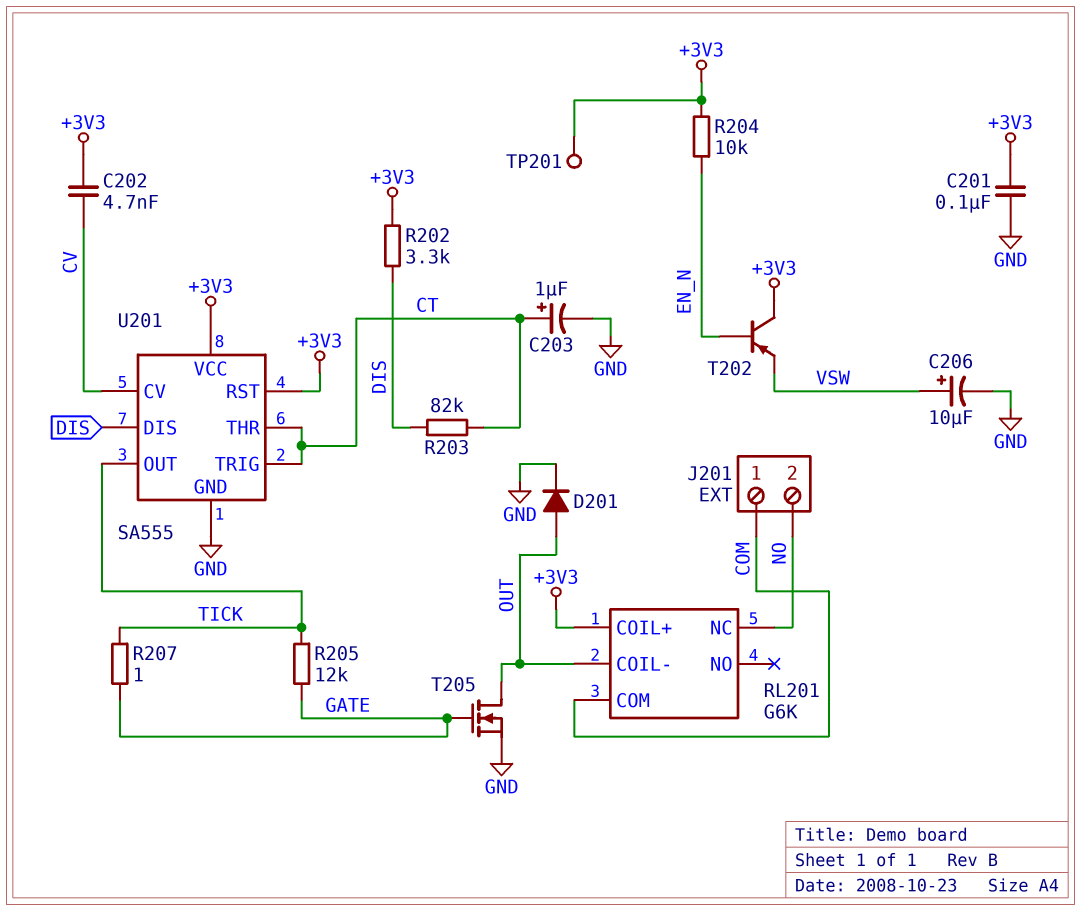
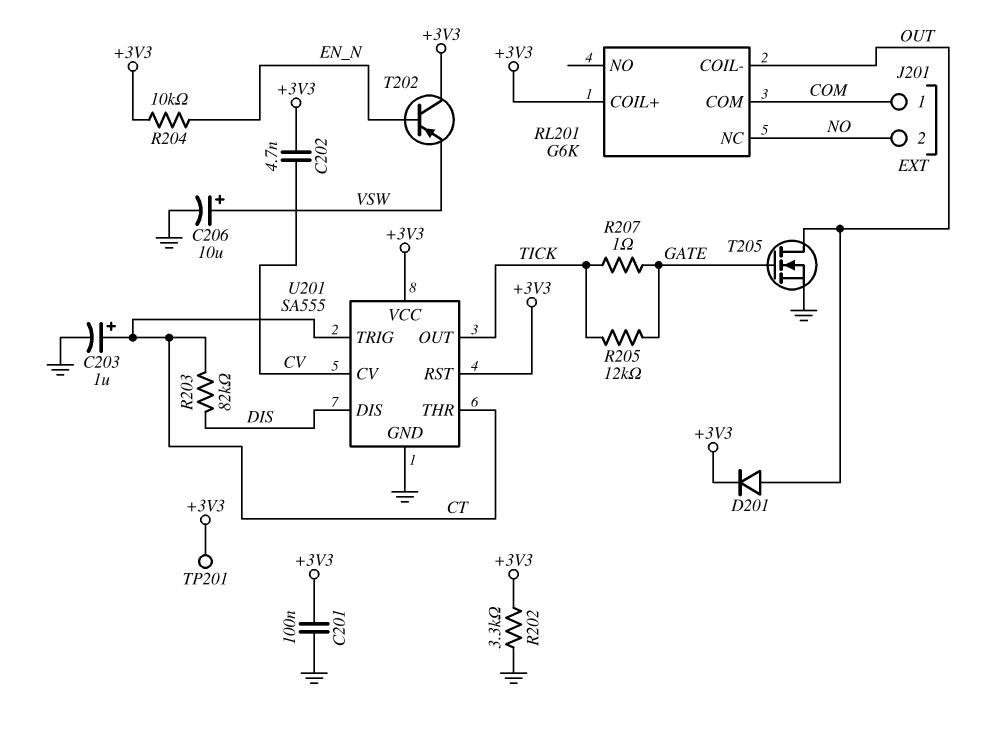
D201: diode (A OUT, K GND) -> diode (A OUT, K +3V3)
R202: 3.3k (+3V3, DIS) -> 3.3k (+3V3, GND)

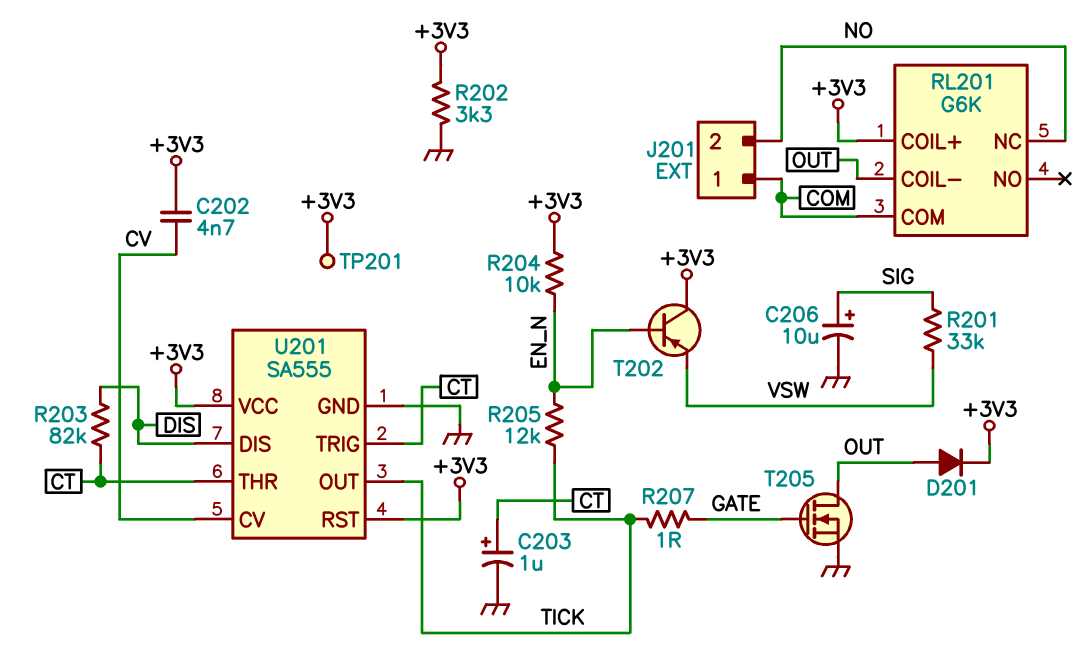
C201: 100nF (+3V3, GND) -> none
C206: 10uF (plus VSW, minus GND) -> 10uF (plus SIG, minus GND)
R201: none -> 33k (SIG, VSW)
R205: 12k (GATE, TICK) -> 12k (EN_N, TICK)

